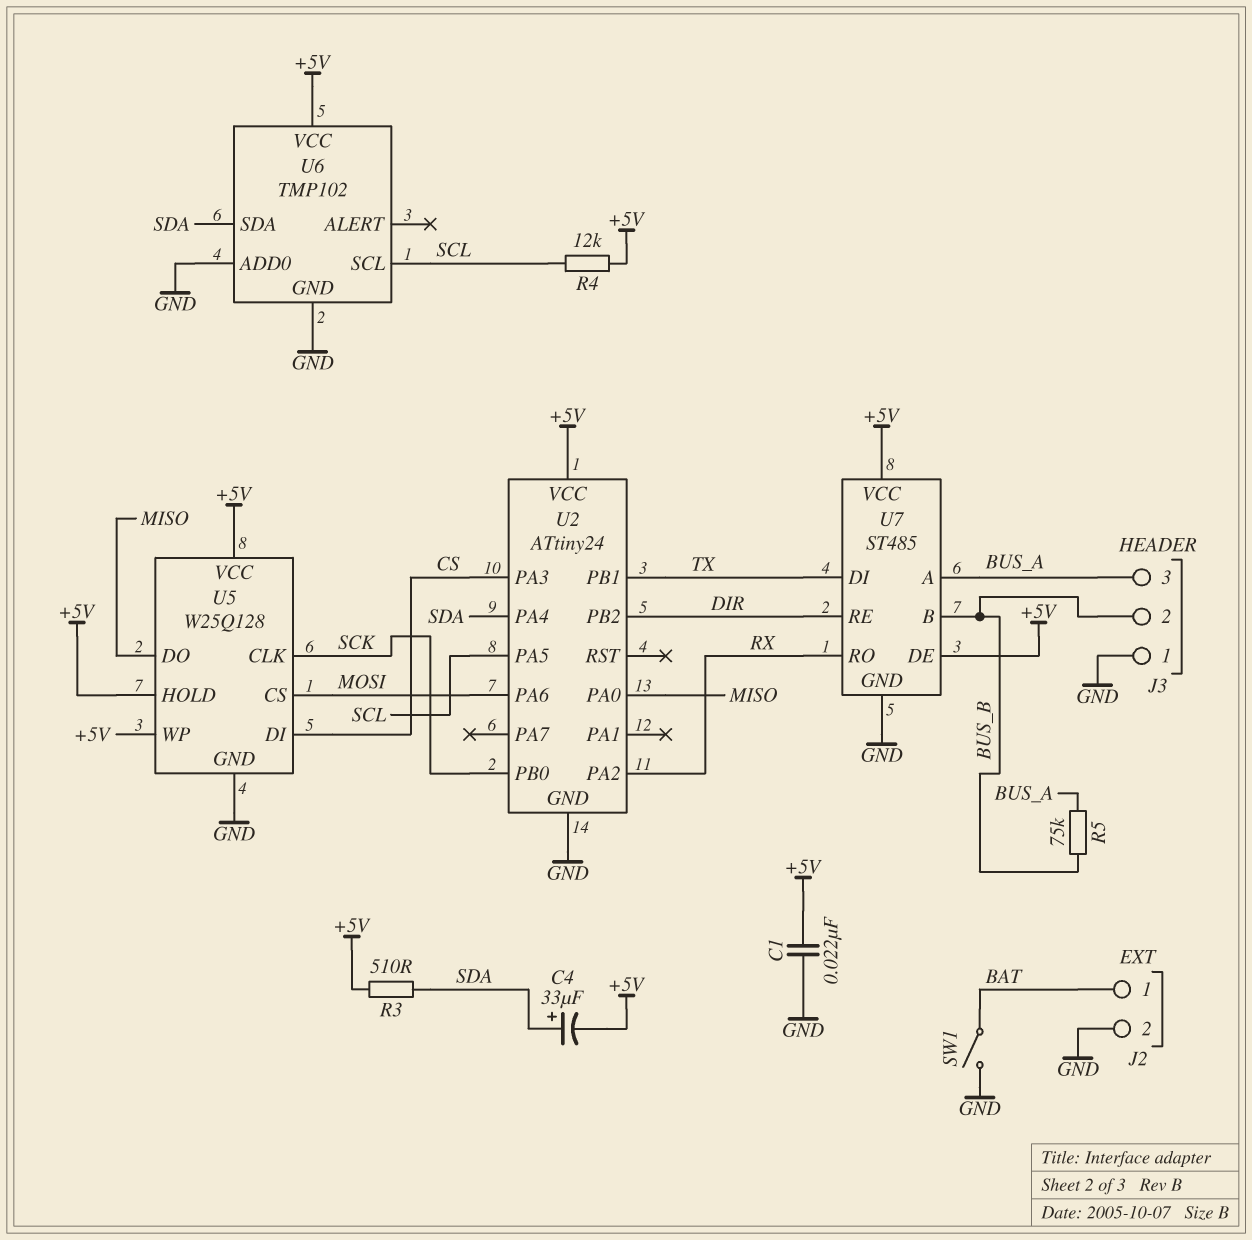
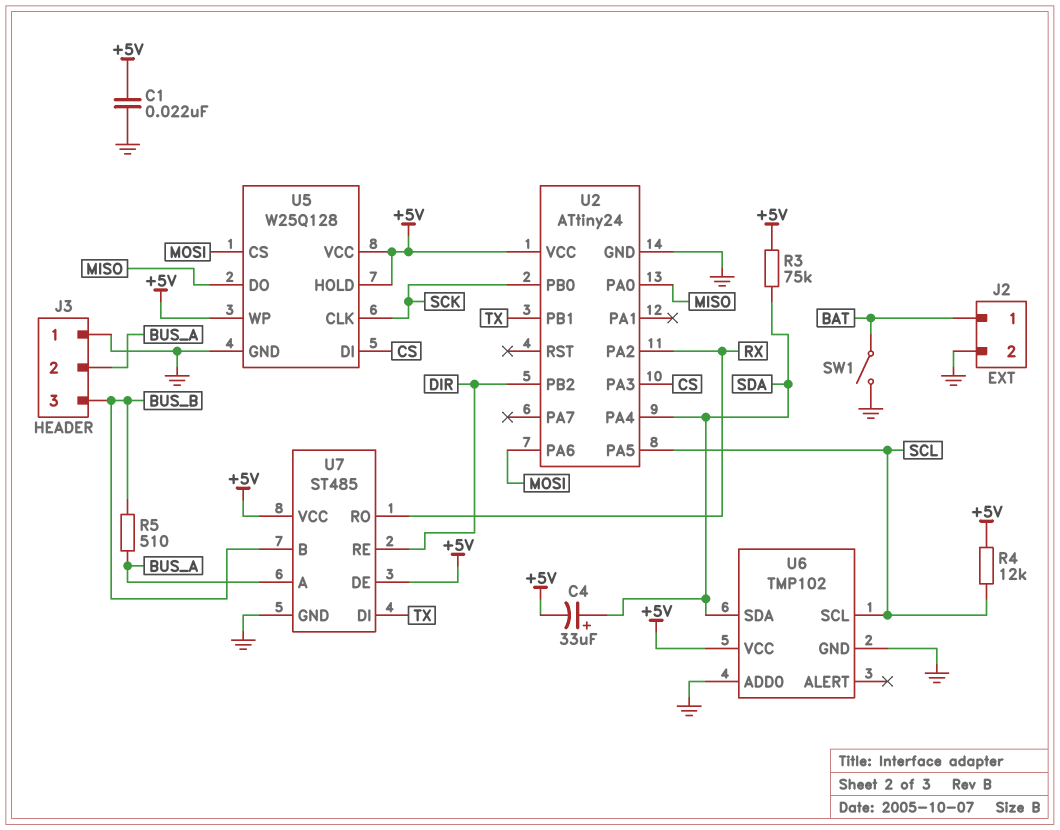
J3 pin 2: BUS_B -> BUS_A
J3 pin 3: BUS_A -> BUS_B
R3: 510 (+5V, SDA) -> 75k (+5V, SDA)
R5: 75k (BUS_A, BUS_B) -> 510 (BUS_A, BUS_B)

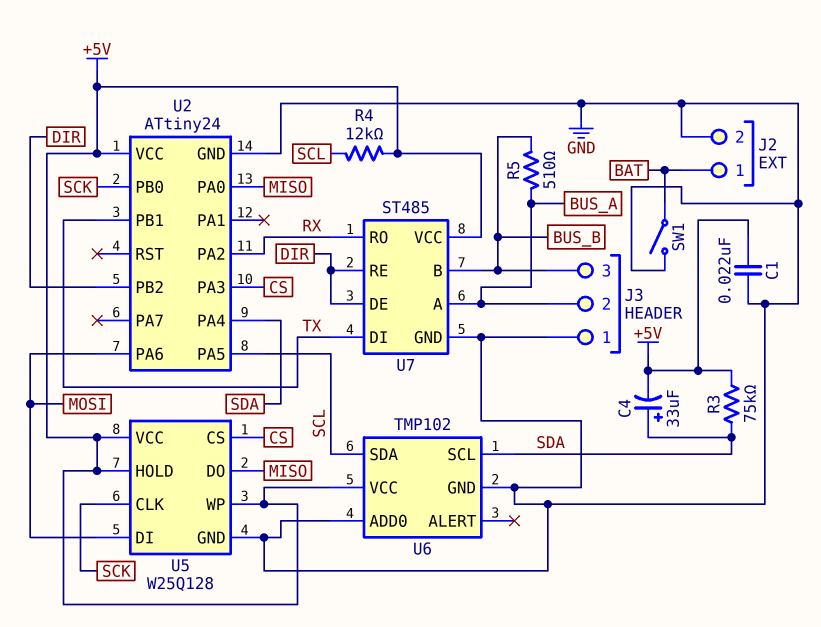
U5 pin CS: MOSI -> CS
U5 pin DI: CS -> MOSI
U6 pin SCL: SCL -> SDA
U6 pin SDA: SDA -> SCL
U7 pin DE: +5V -> DIR

